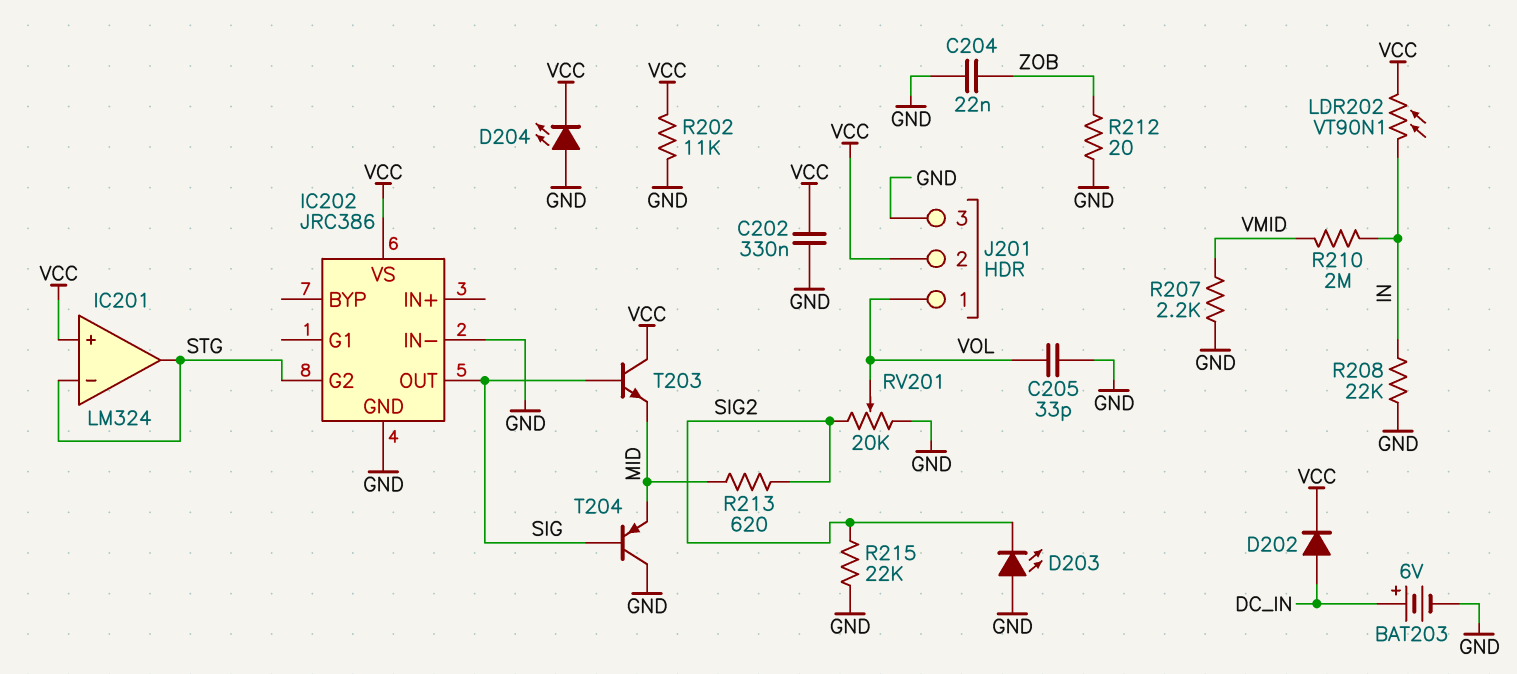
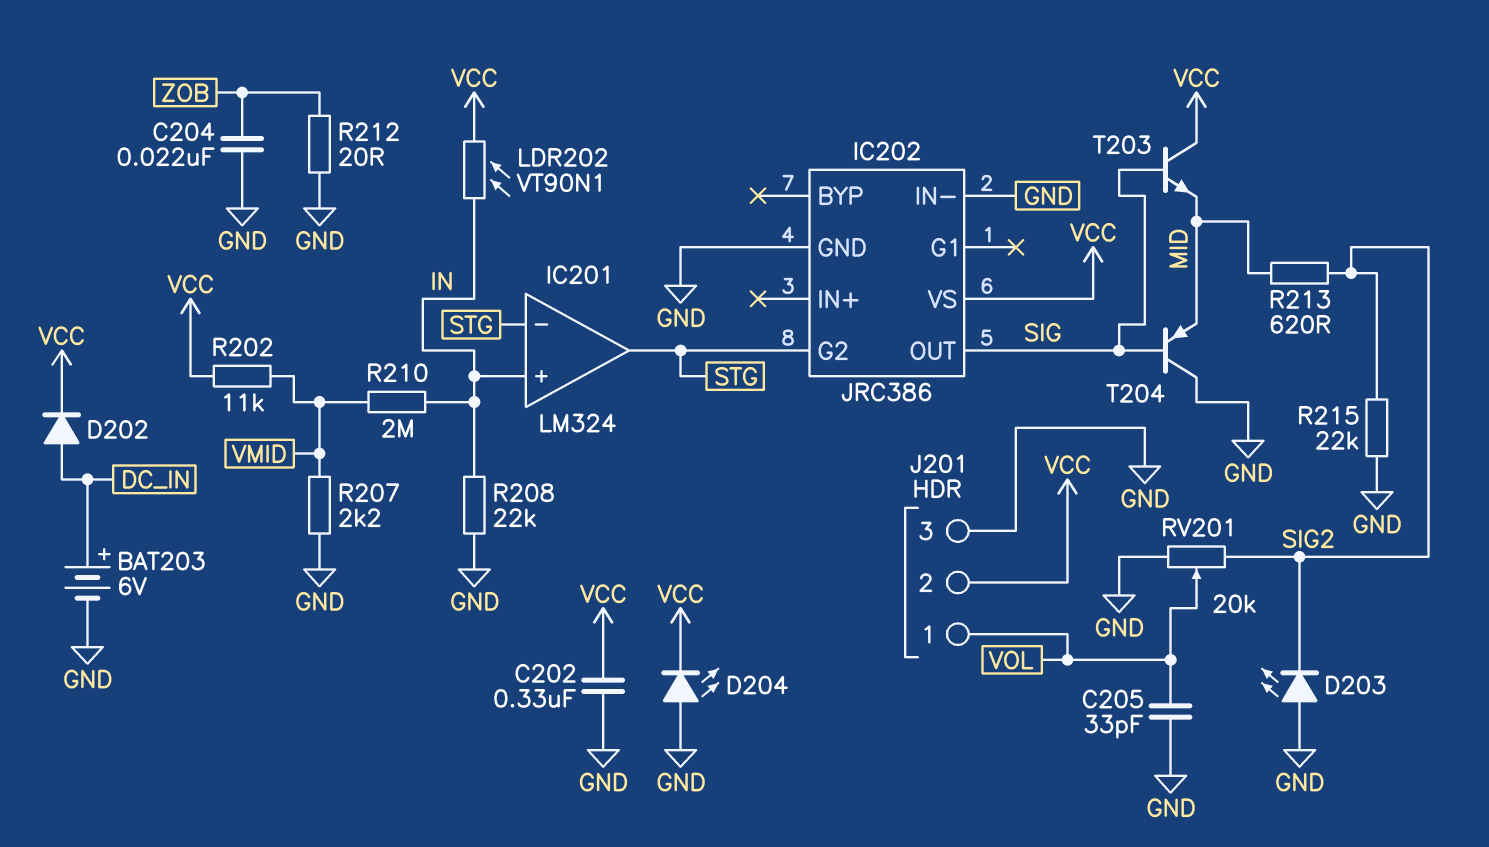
IC201 pin in+: VCC -> IN
R202: 11k (GND, VCC) -> 11k (VCC, VMID)

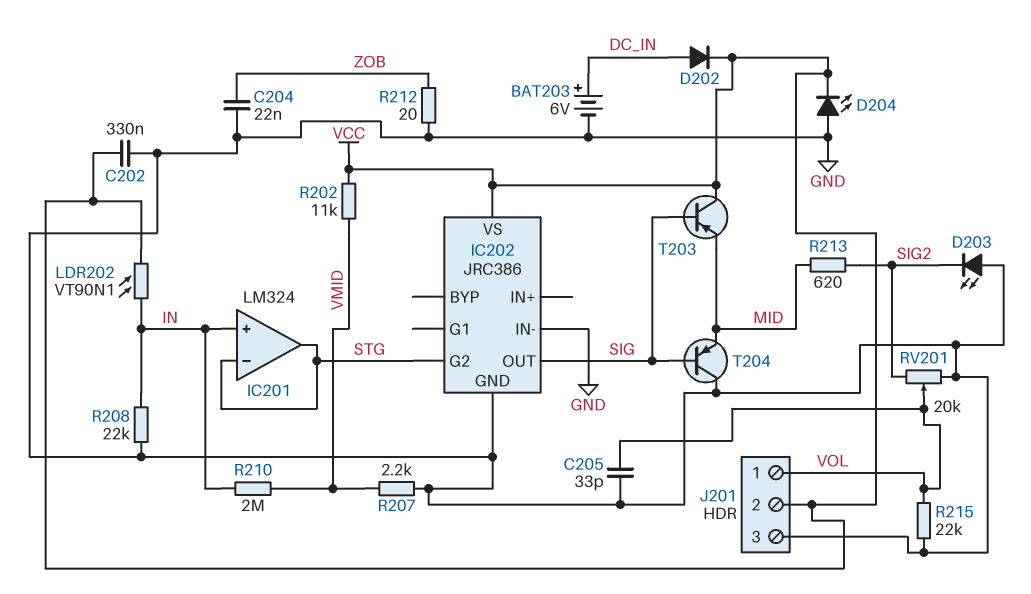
R215: 22k (GND, SIG2) -> 22k (GND, VOL)
T203: NPN (B SIG, C VCC, E MID) -> PNP (B SIG, C VCC, E MID)

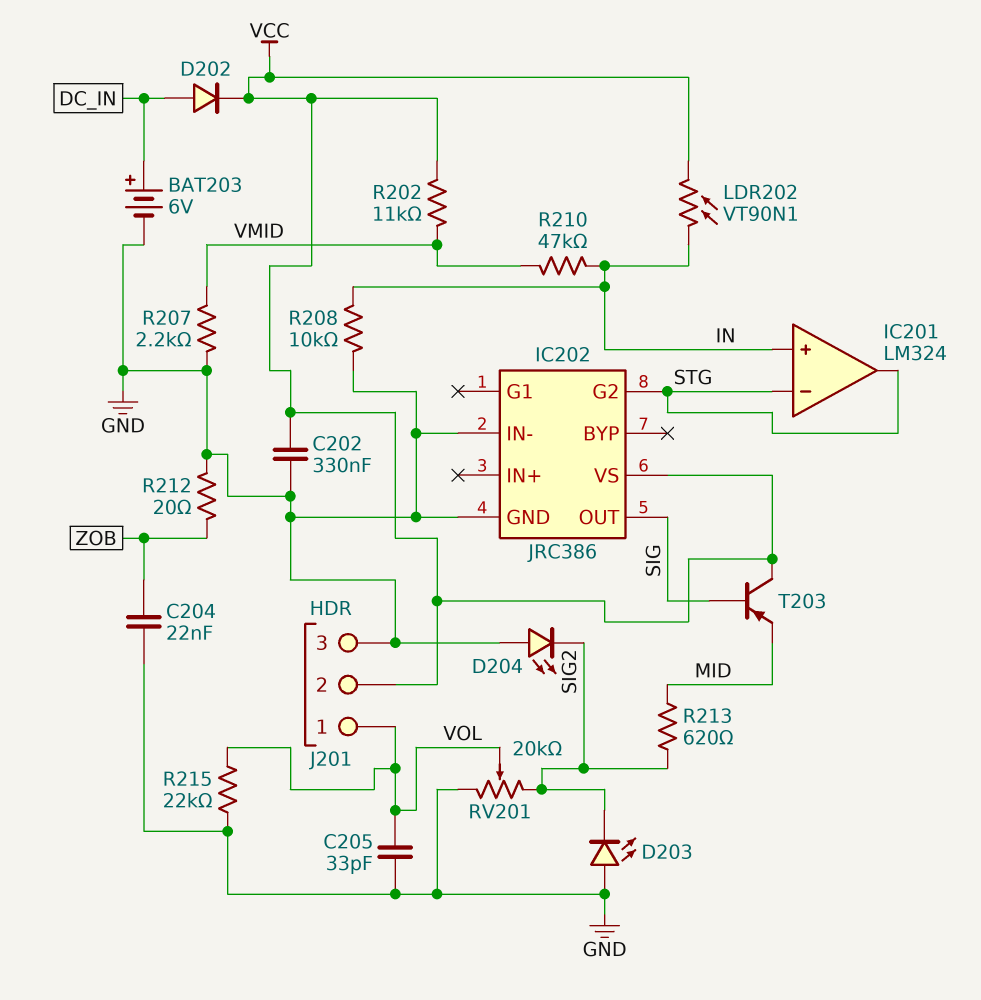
D204: LED (A GND, K VCC) -> LED (A GND, K SIG2)
R208: 22k (GND, IN) -> 10k (GND, IN)
R210: 2M (IN, VMID) -> 47k (IN, VMID)
T204: PNP (B SIG, C GND, E MID) -> none

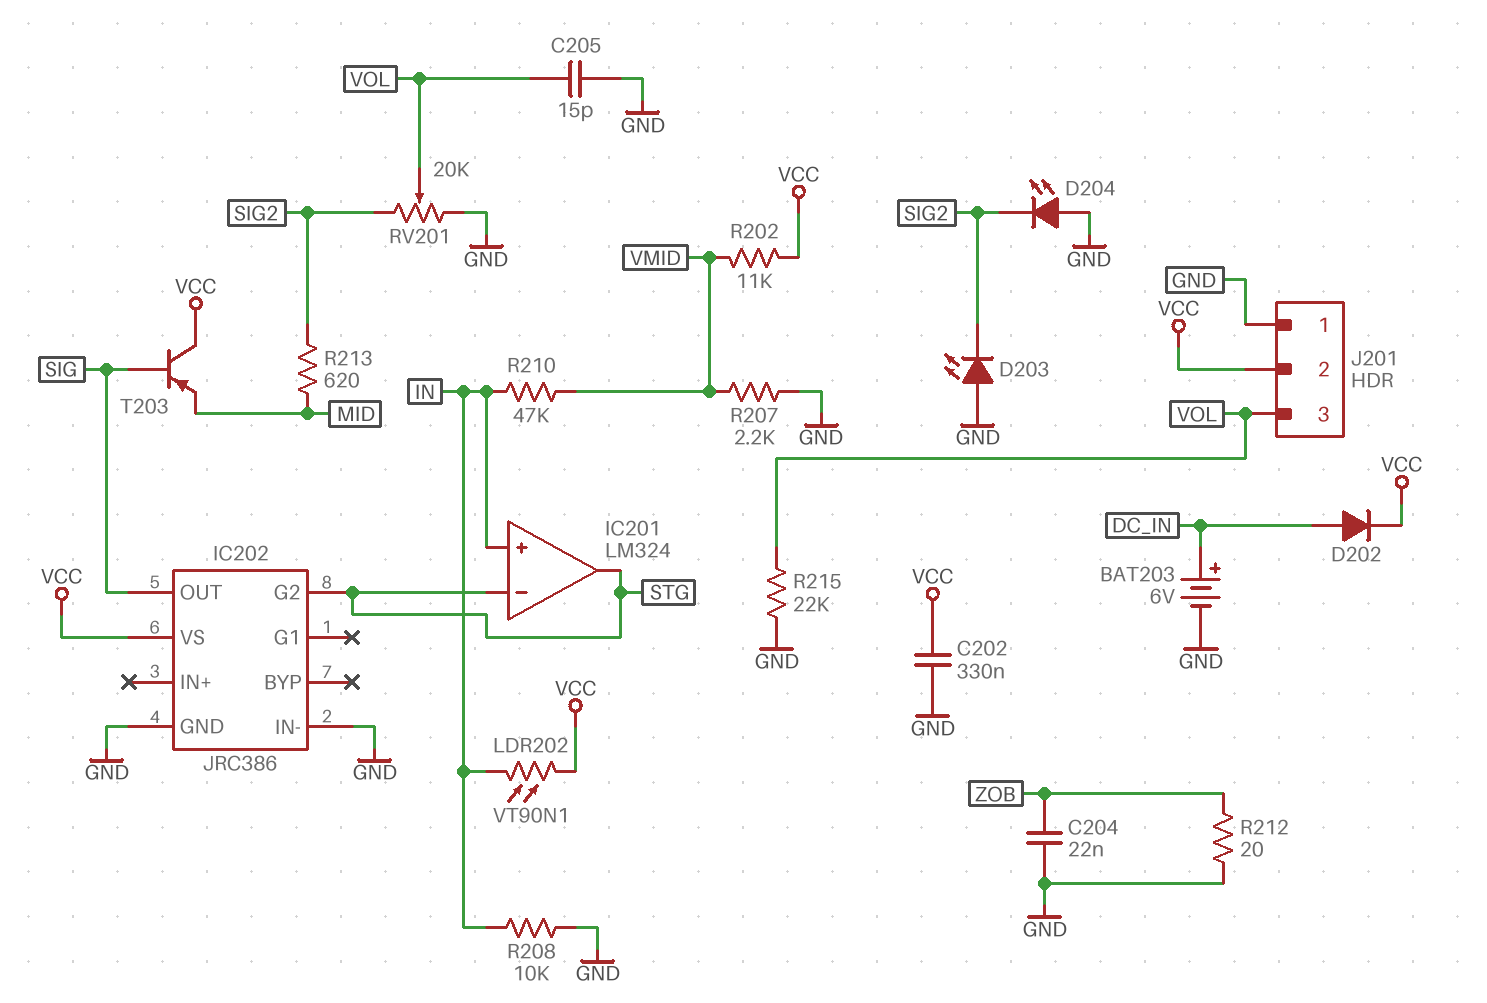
C205: 33pF (GND, VOL) -> 15pF (GND, VOL)
J201 pin 1: VOL -> GND
J201 pin 3: GND -> VOL

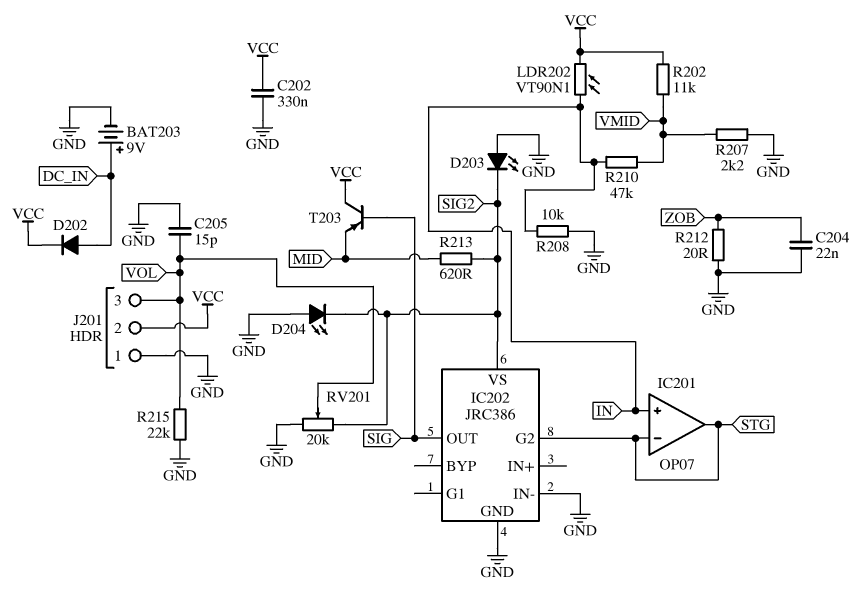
BAT203: 6V (plus DC_IN, minus GND) -> 9V (plus DC_IN, minus GND)
IC201: LM324 -> OP07
IC202 pin VS: VCC -> SIG2

